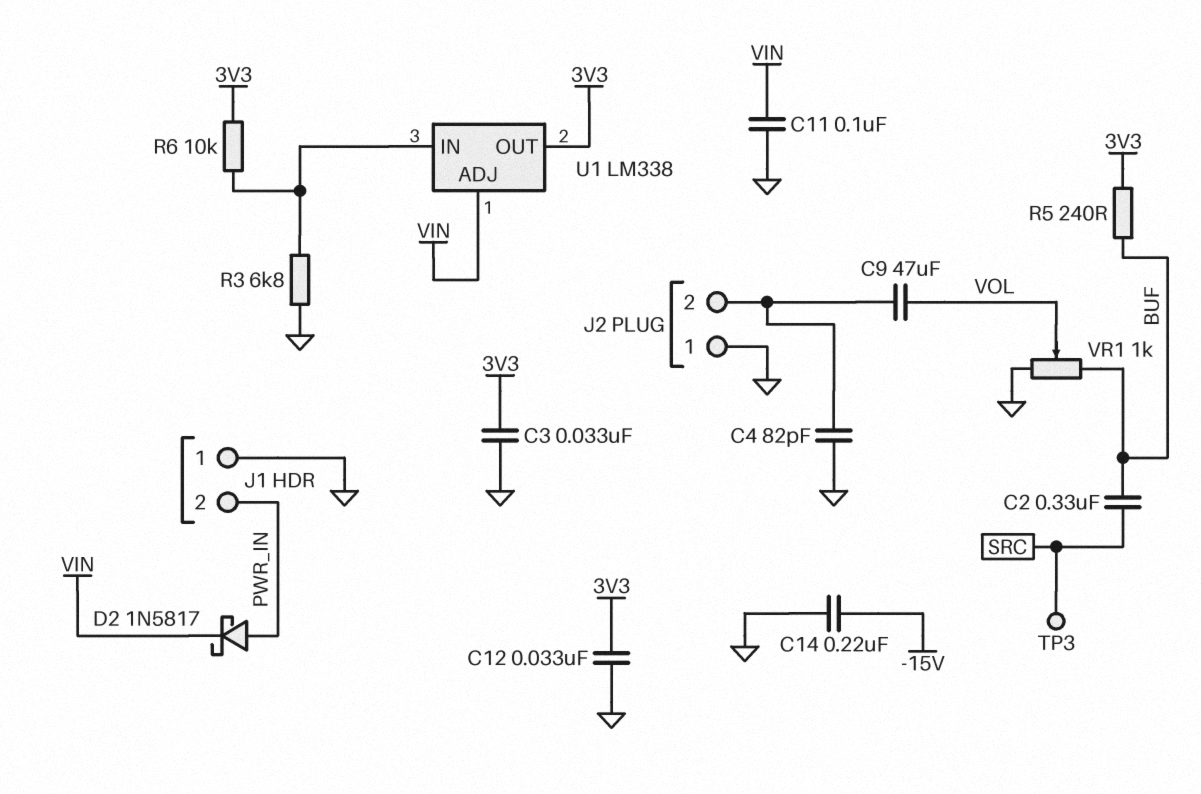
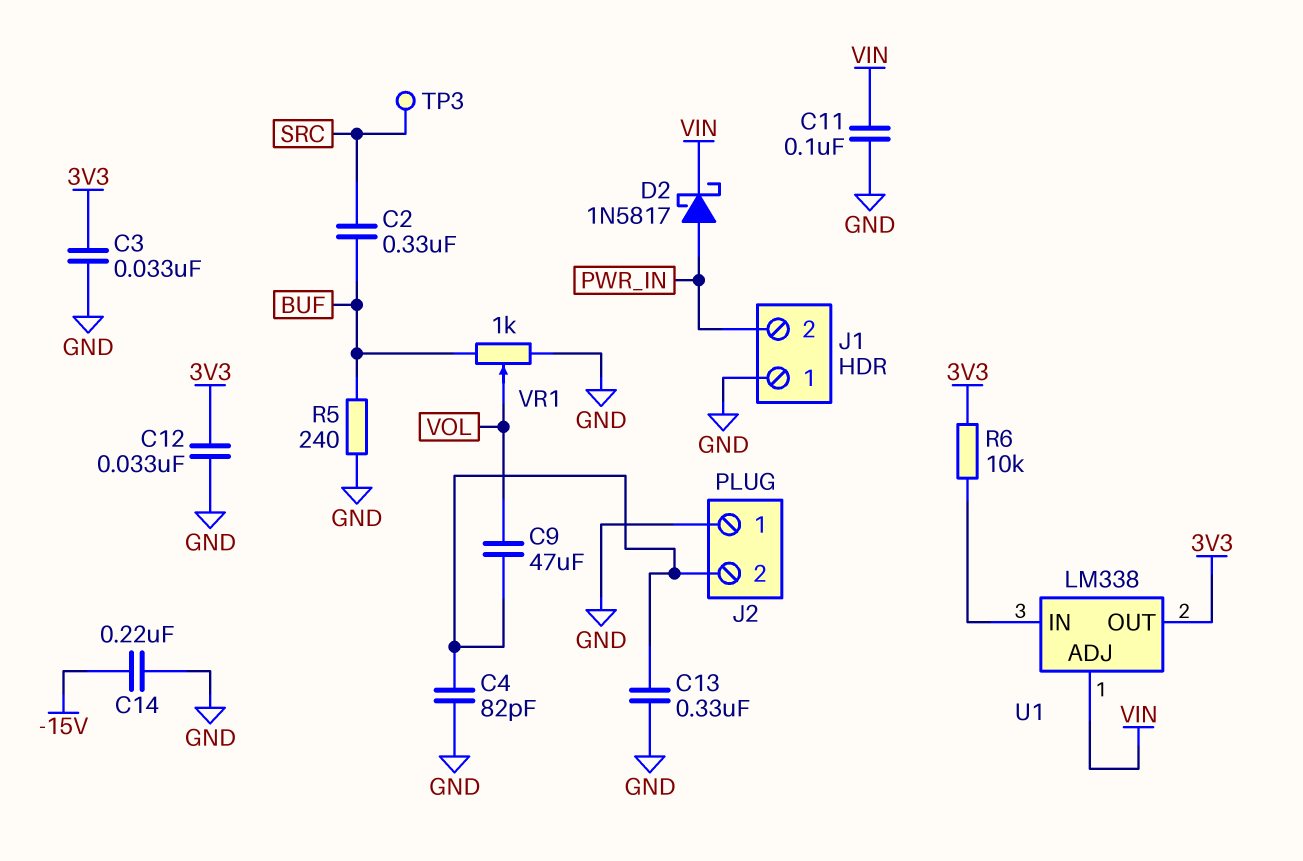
C13: none -> 330nF (GND, J2/2)
R3: 6.8k (GND, U1/IN) -> none
R5: 240 (3V3, BUF) -> 240 (BUF, GND)

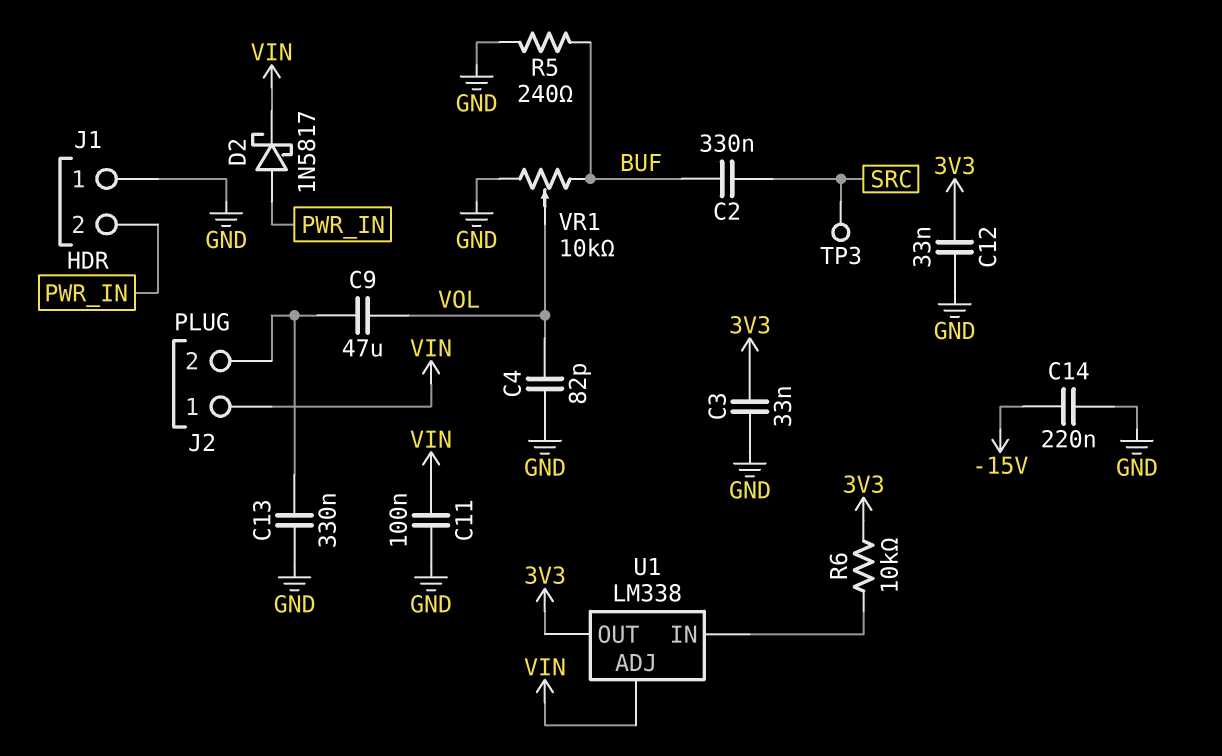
C4: 82pF (GND, J2/2) -> 82pF (GND, VOL)
J2 pin 1: GND -> VIN
VR1: 1k (BUF, GND, wiper VOL) -> 10k (BUF, GND, wiper VOL)

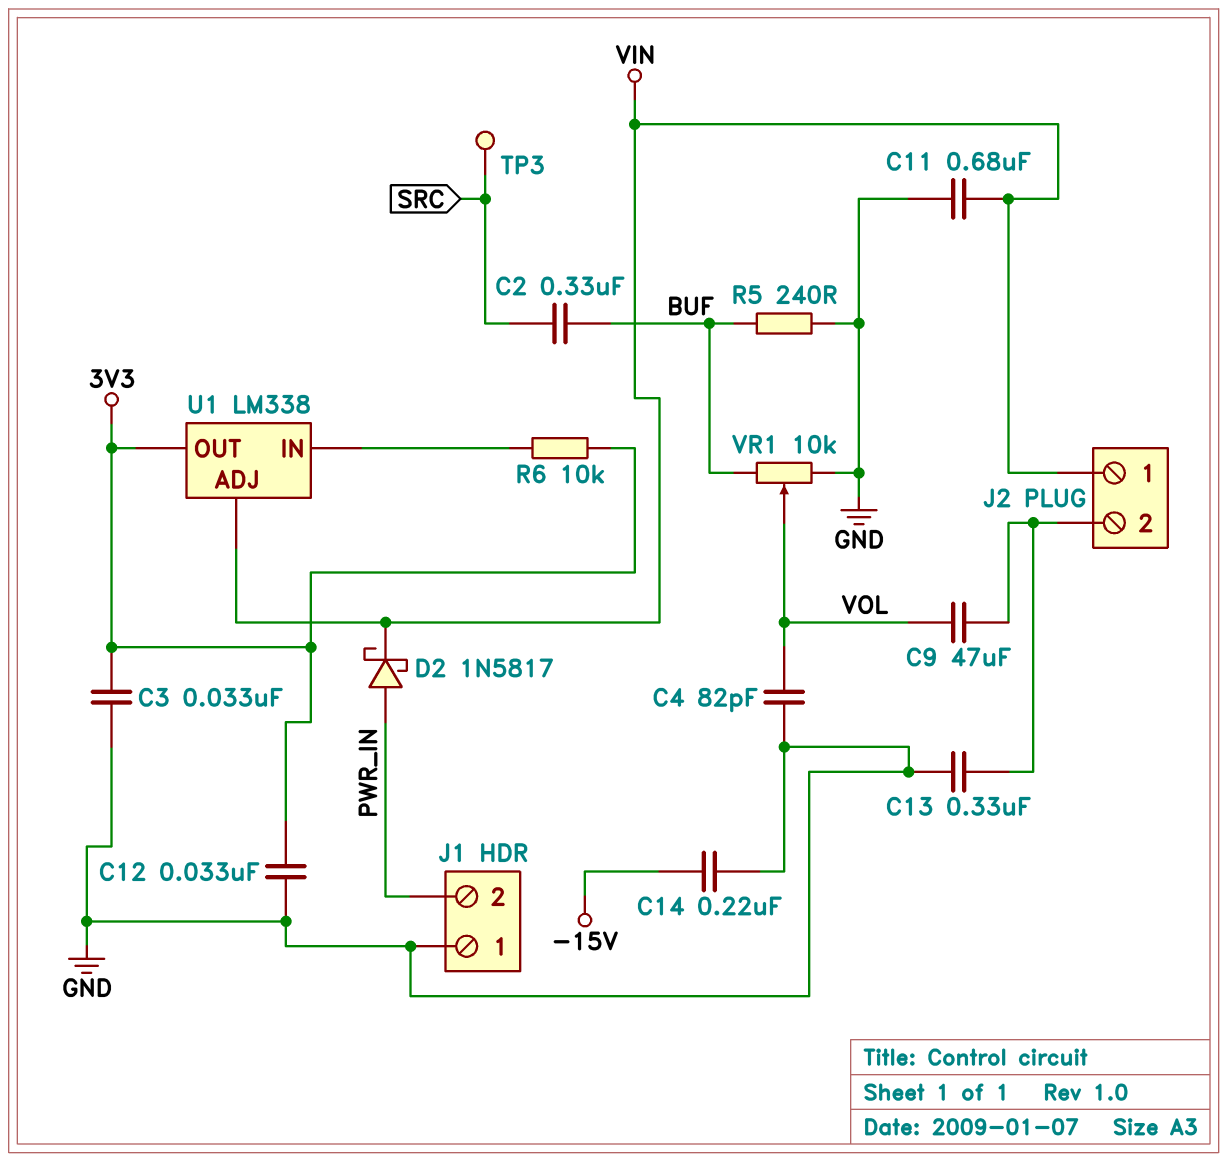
C11: 100nF (GND, VIN) -> 680nF (GND, VIN)

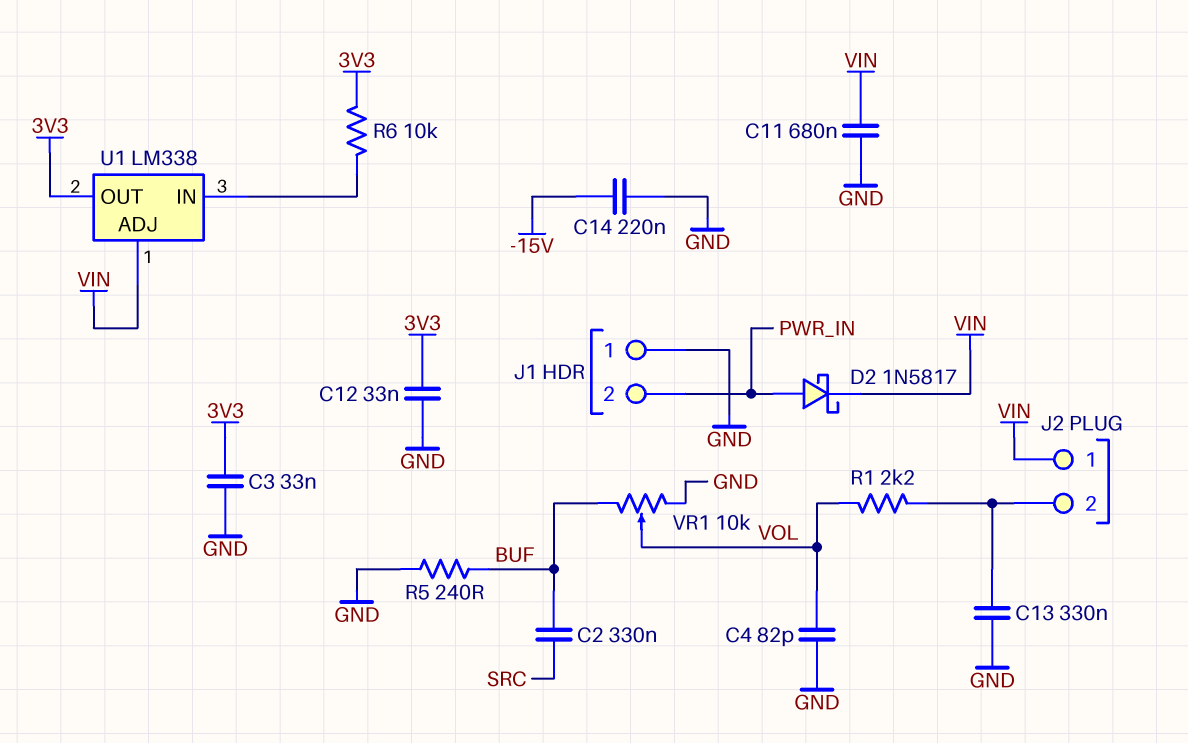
C9: 47uF (J2/2, VOL) -> none
R1: none -> 2.2k (J2/2, VOL)
TP3: test point (SRC) -> none

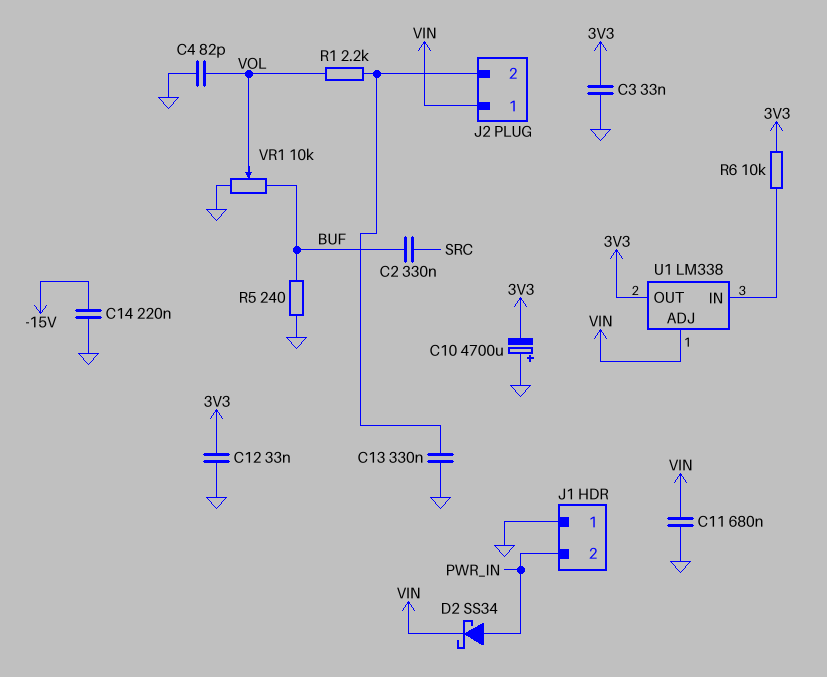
C10: none -> 4700uF (plus GND, minus 3V3)
D2: schottky 1N5817 (A PWR_IN, K VIN) -> schottky SS34 (A PWR_IN, K VIN)

